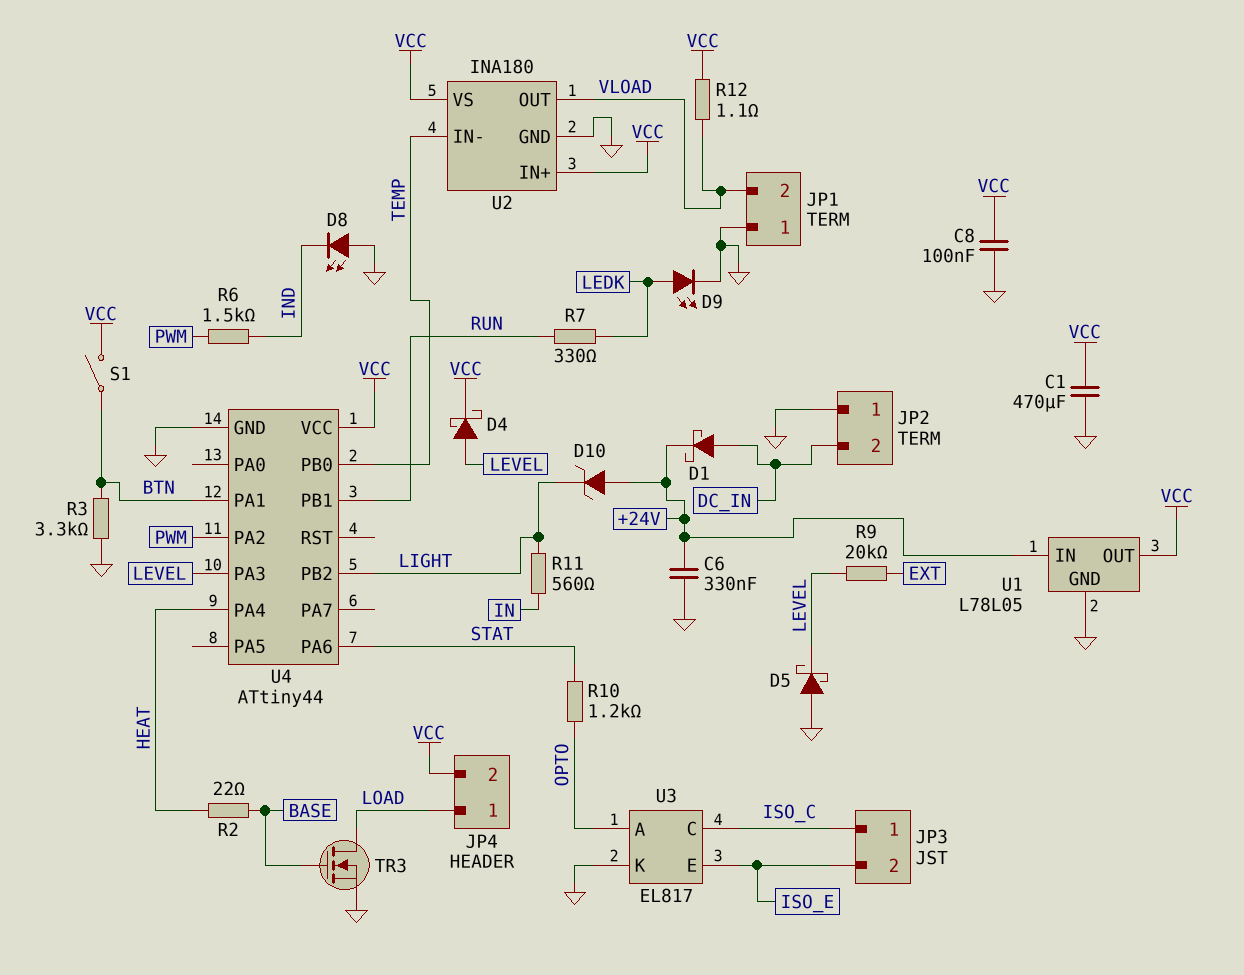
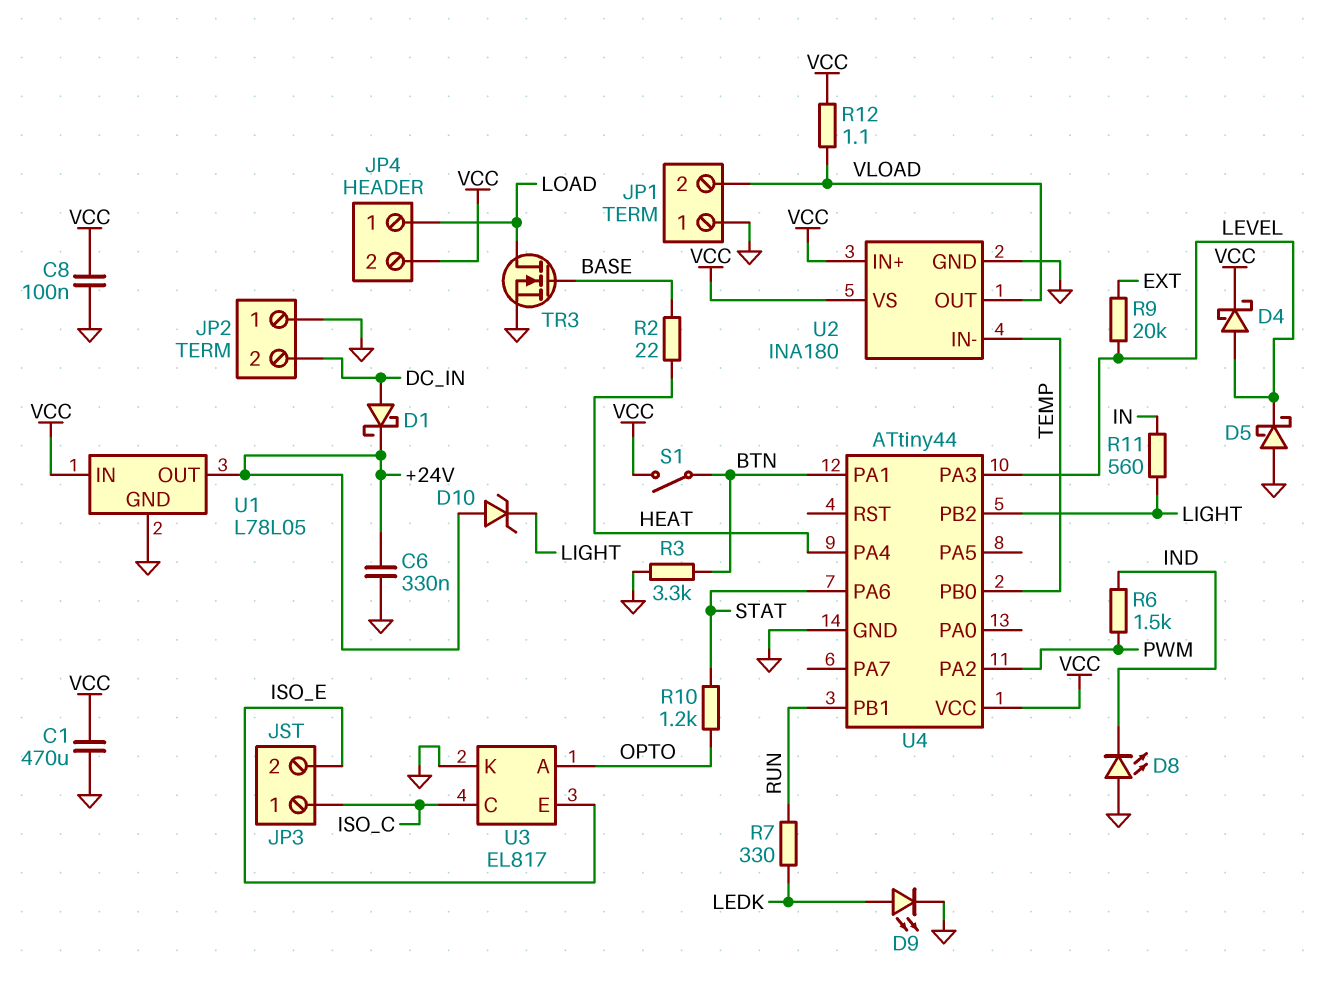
U1 pin IN: +24V -> VCC
U1 pin OUT: VCC -> +24V

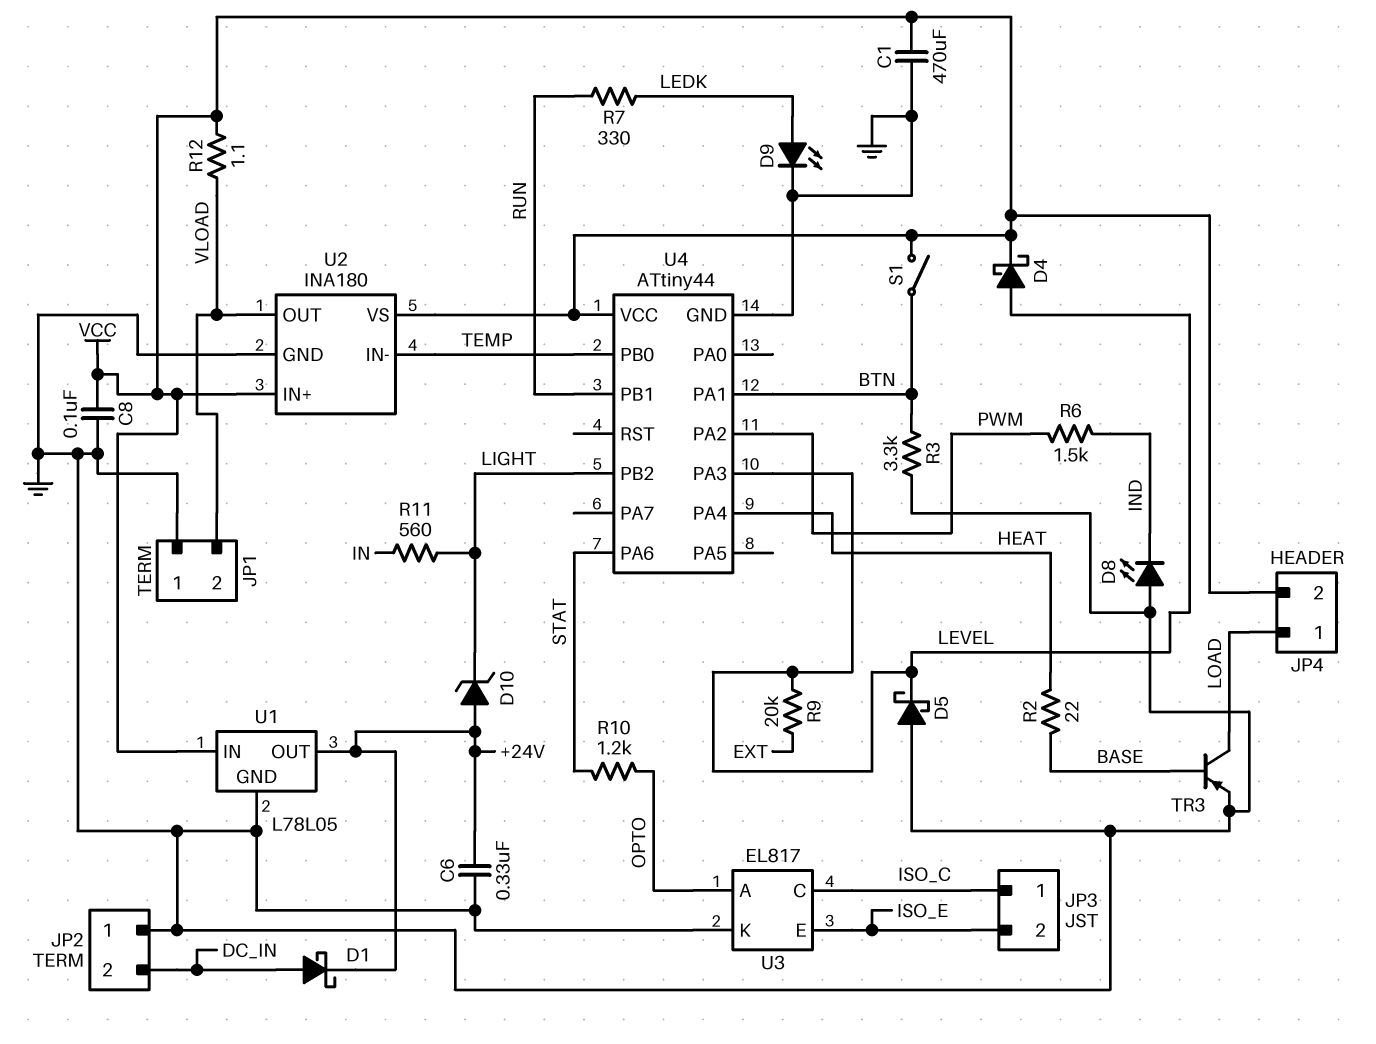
TR3: NMOS (G BASE, D LOAD, S GND) -> PNP (B BASE, C LOAD, E GND)

